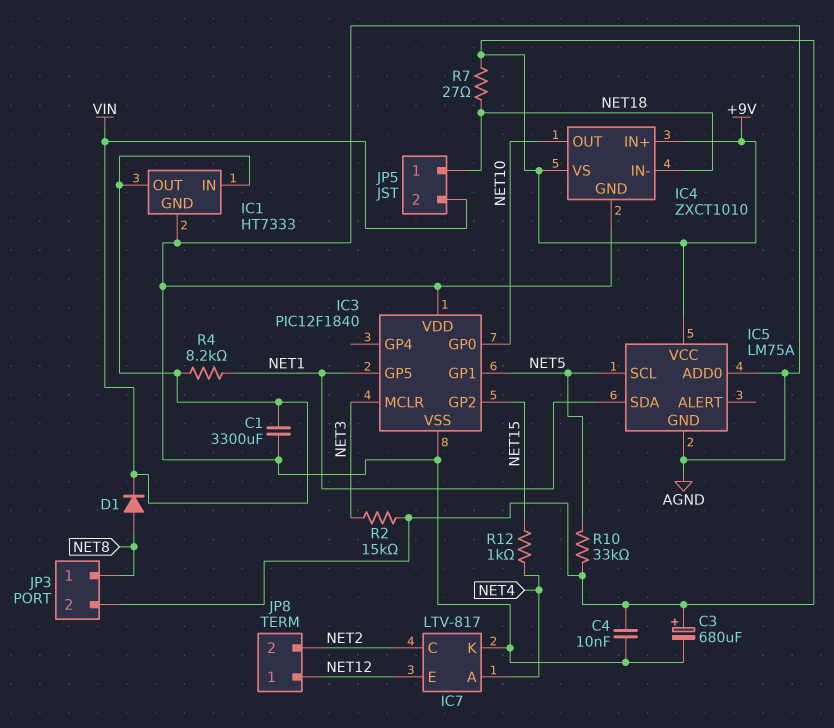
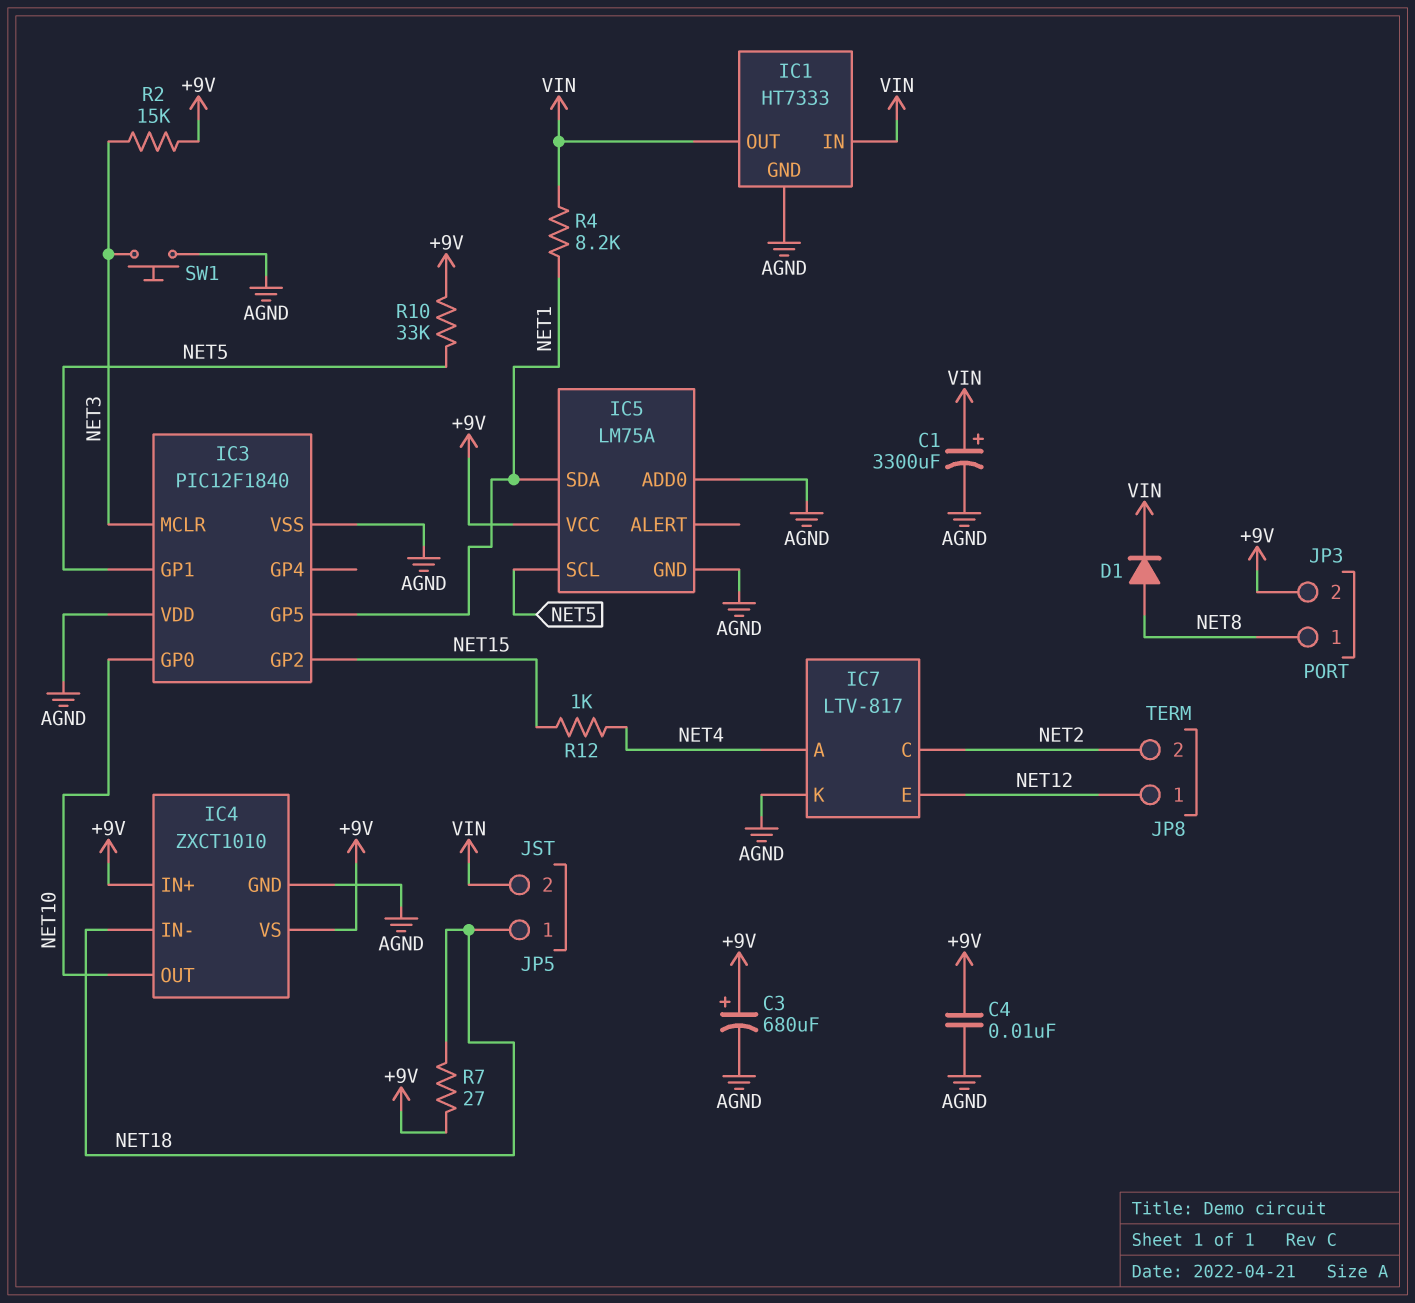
C1: 3300uF (AGND, VIN) -> 3300uF (plus VIN, minus AGND)
SW1: none -> button (AGND, NET3)

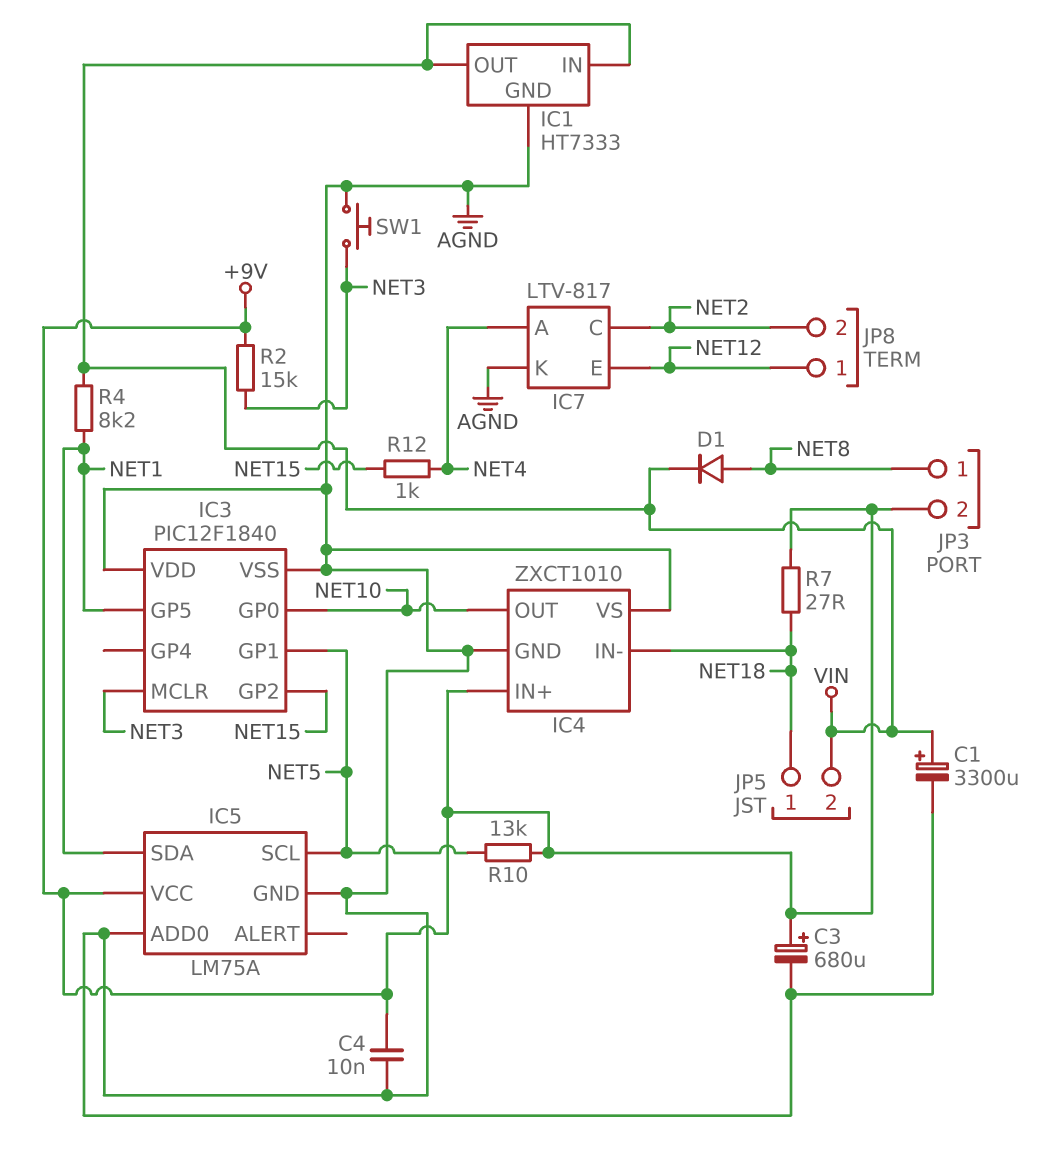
IC4 pin VS: +9V -> AGND
R10: 33k (+9V, NET5) -> 13k (+9V, NET5)

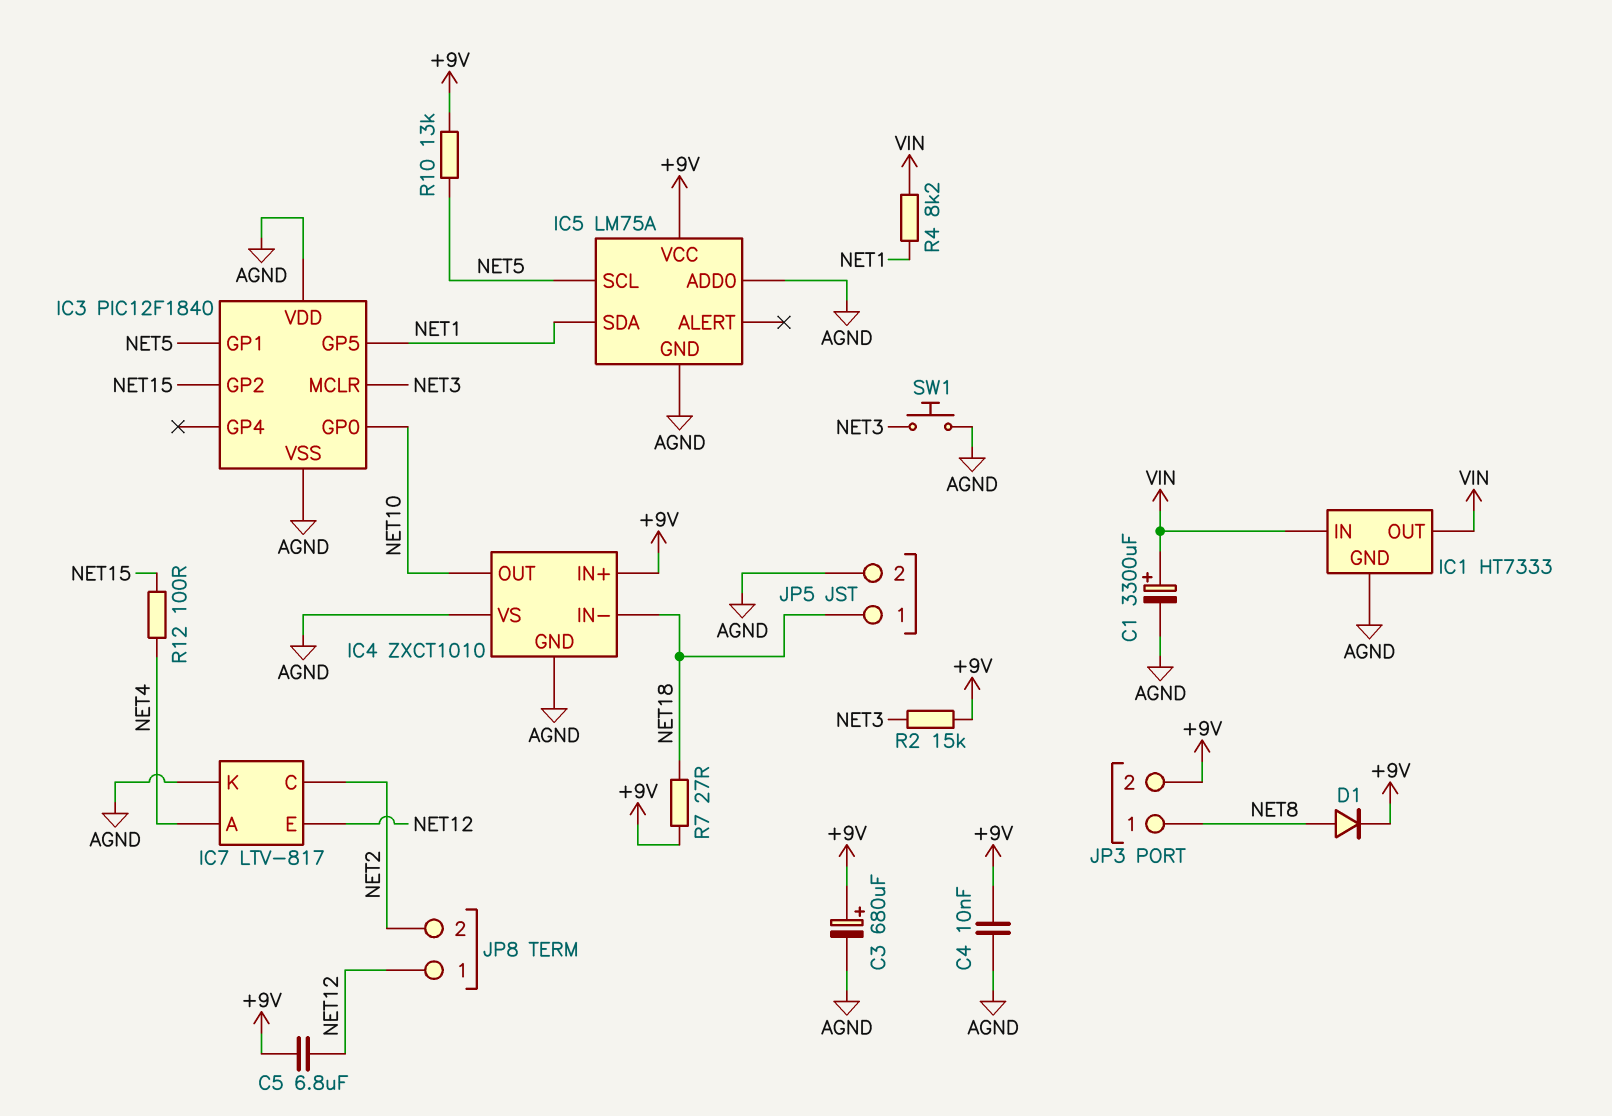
C5: none -> 6.8uF (+9V, NET12)
D1: diode (A NET8, K VIN) -> diode (A NET8, K +9V)
JP5 pin 2: VIN -> AGND
R12: 1k (NET4, NET15) -> 100 (NET4, NET15)

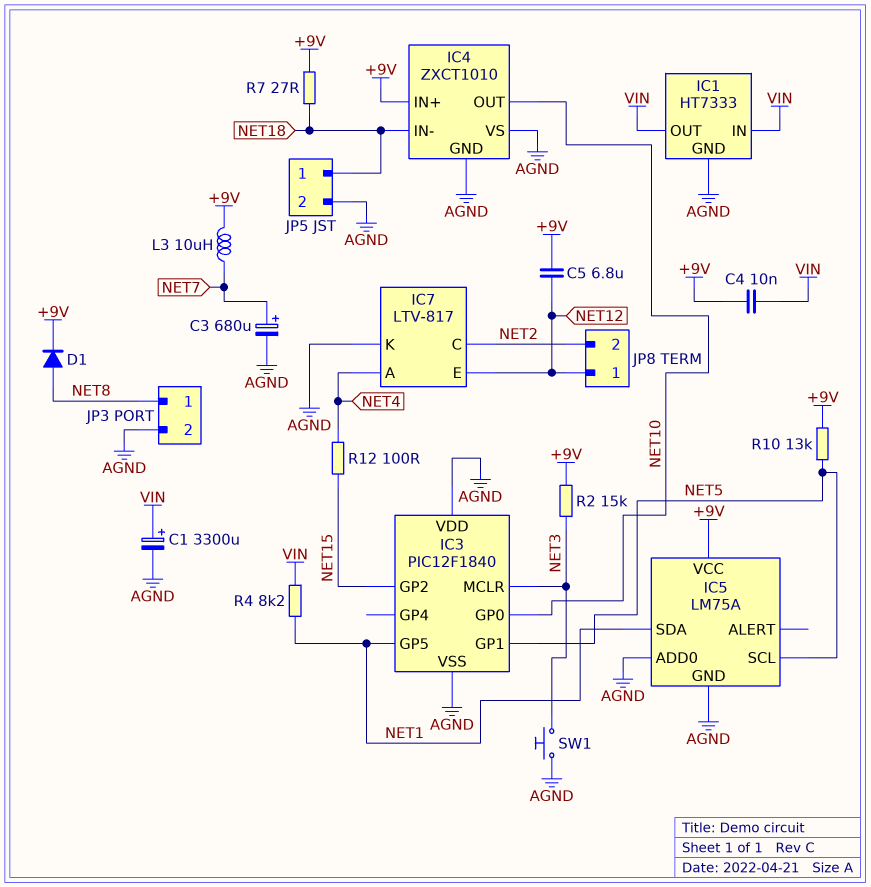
C3: 680uF (plus +9V, minus AGND) -> 680uF (plus NET7, minus AGND)
C4: 10nF (+9V, AGND) -> 10nF (+9V, VIN)
JP3 pin 2: +9V -> AGND
L3: none -> 10uH (+9V, NET7)

